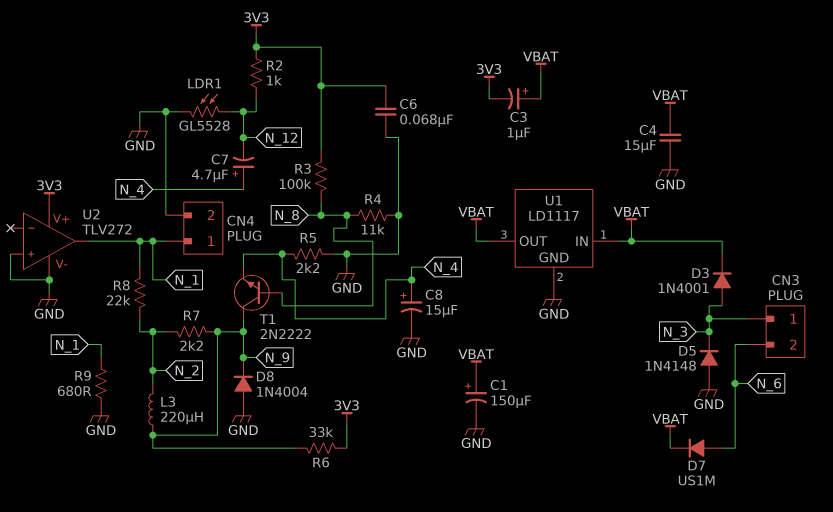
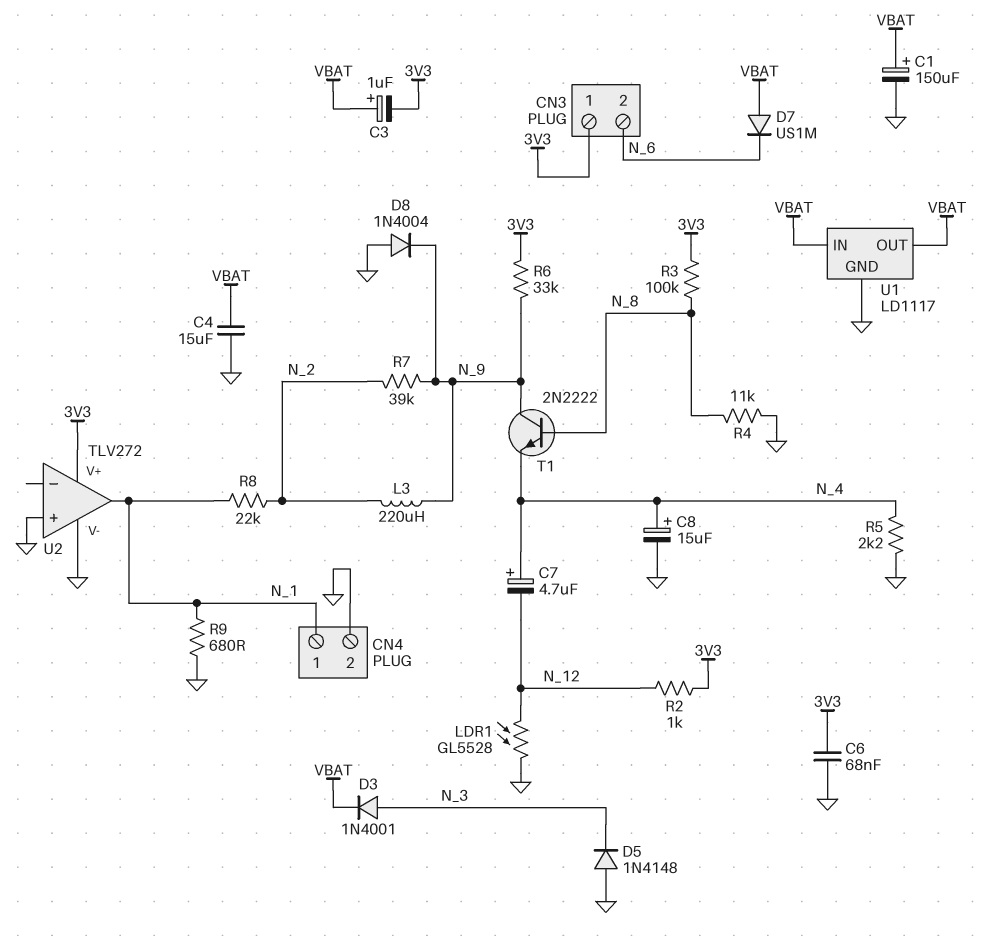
CN3 pin 1: N_3 -> 3V3
D7: diode US1M (A N_6, K VBAT) -> diode US1M (A VBAT, K N_6)
R7: 2.2k (N_2, N_9) -> 39k (N_2, N_9)

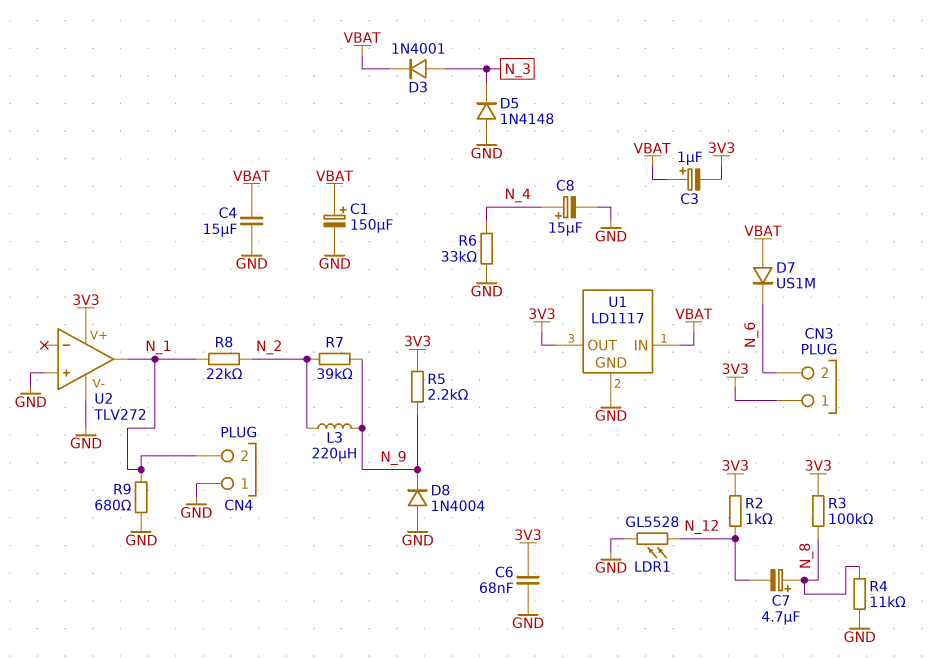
C7: 4.7uF (plus N_4, minus N_12) -> 4.7uF (plus N_8, minus N_12)
CN4 pin 1: N_1 -> GND
CN4 pin 2: GND -> N_1
R5: 2.2k (GND, N_4) -> 2.2k (3V3, N_9)
R6: 33k (3V3, N_9) -> 33k (GND, N_4)
T1: NPN 2N2222 (B N_8, C N_9, E N_4) -> none
U1 pin OUT: VBAT -> 3V3

